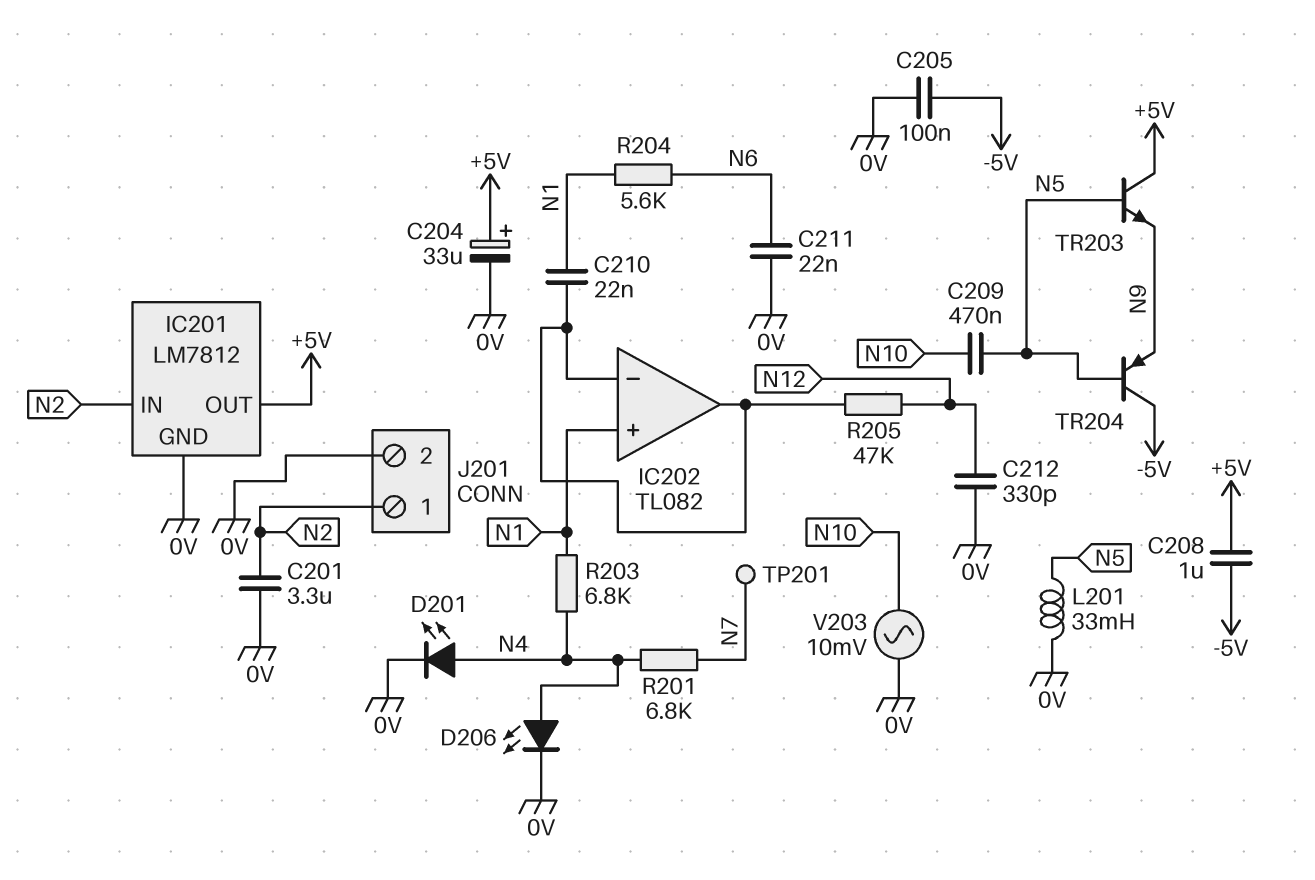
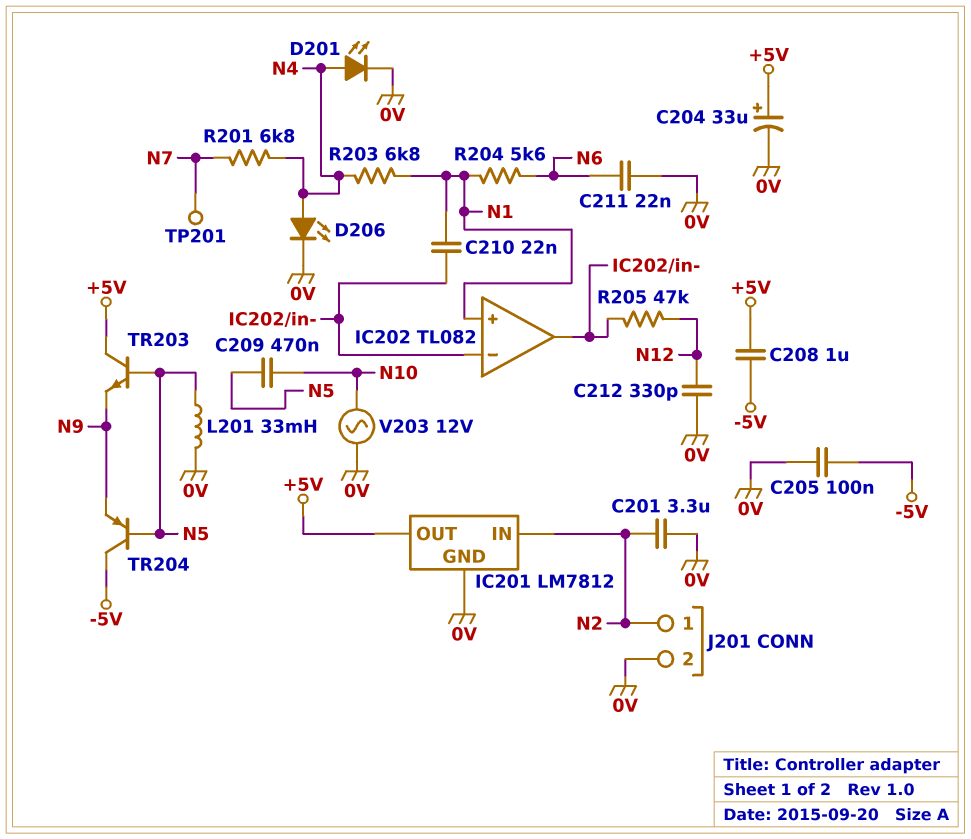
V203: AC 10mV (0V, N10) -> AC 12V (0V, N10)

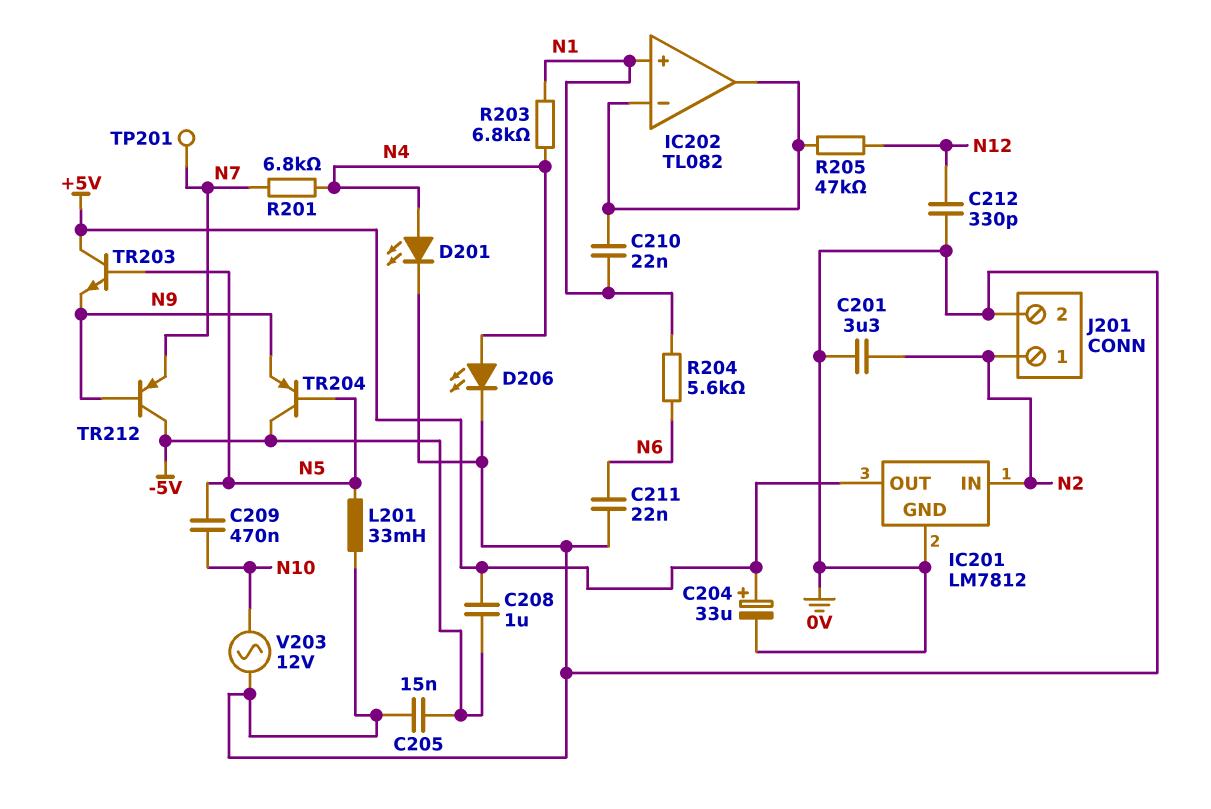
C205: 100nF (-5V, 0V) -> 15nF (-5V, 0V)
TR212: none -> PNP (B N9, C -5V, E N7)

